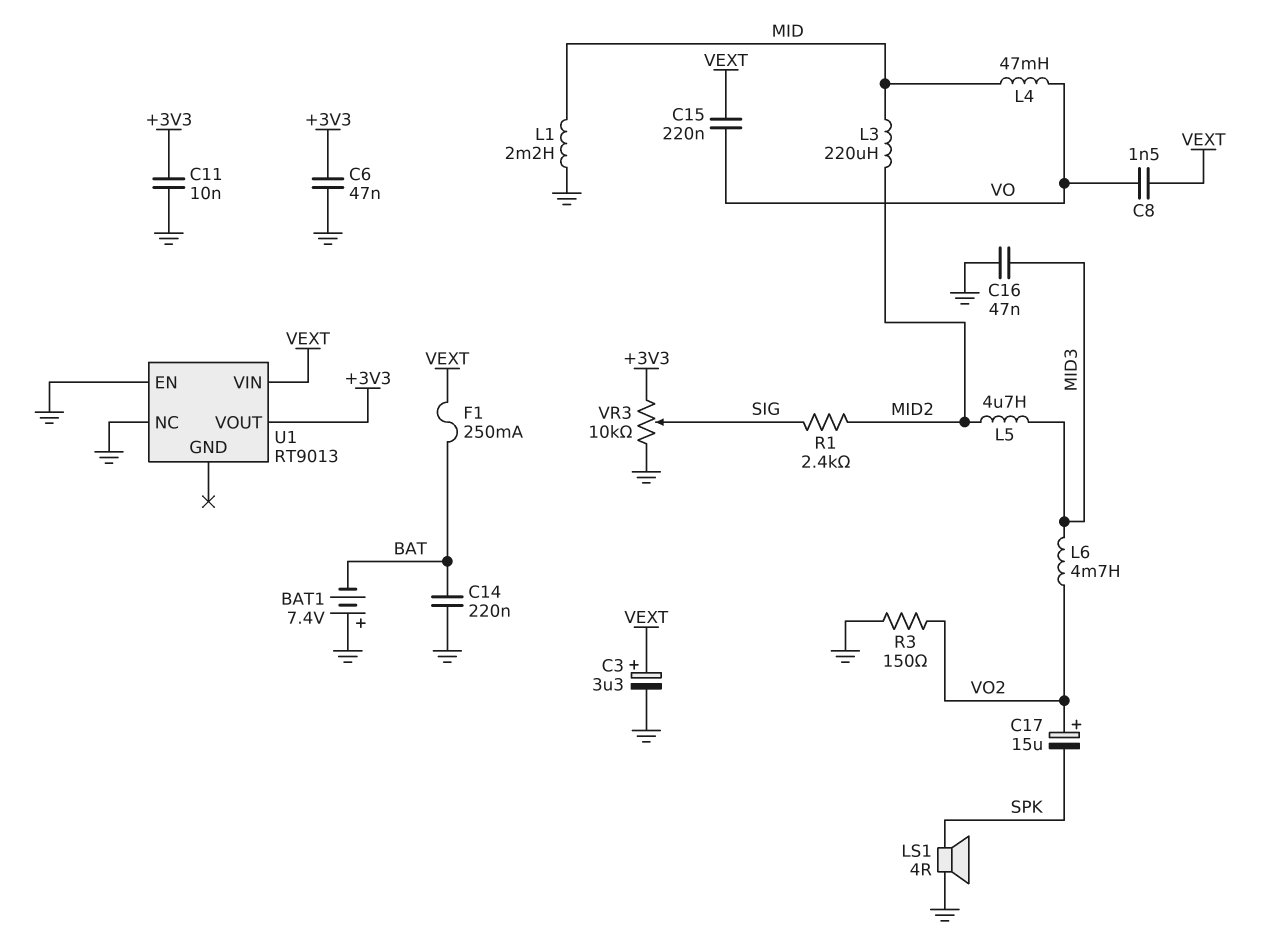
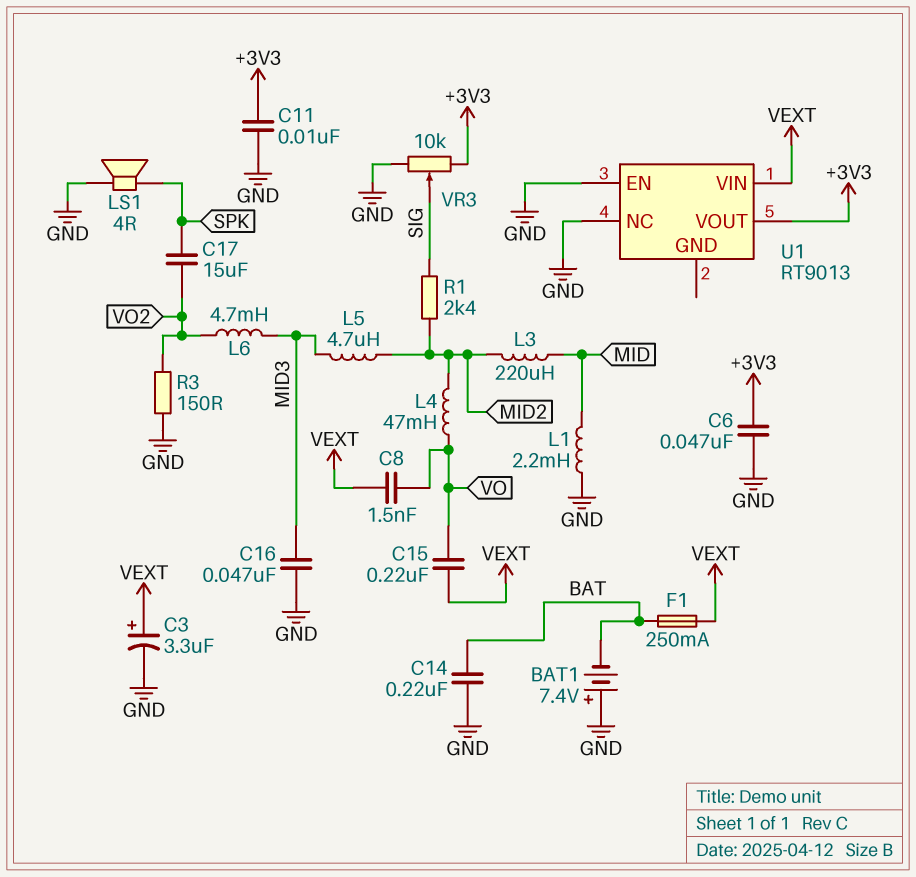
C17: 15uF (plus VO2, minus SPK) -> 15uF (SPK, VO2)
L4: 47mH (MID, VO) -> 47mH (MID2, VO)

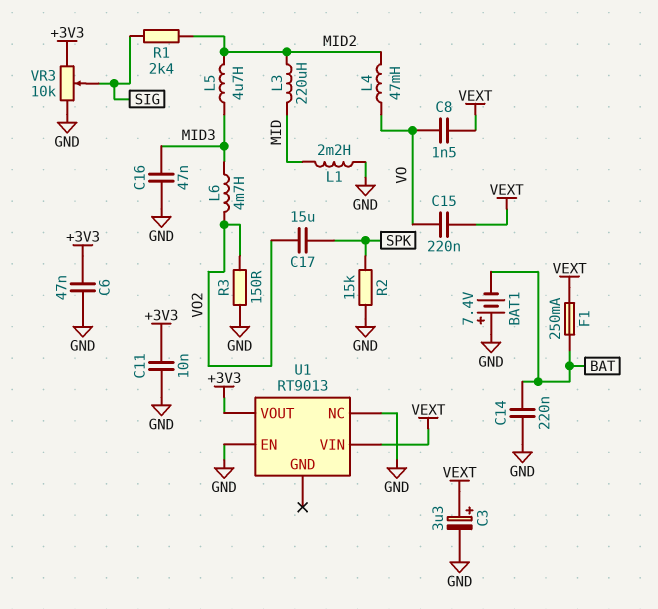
LS1: speaker 4R (GND, SPK) -> none
R2: none -> 15k (GND, SPK)

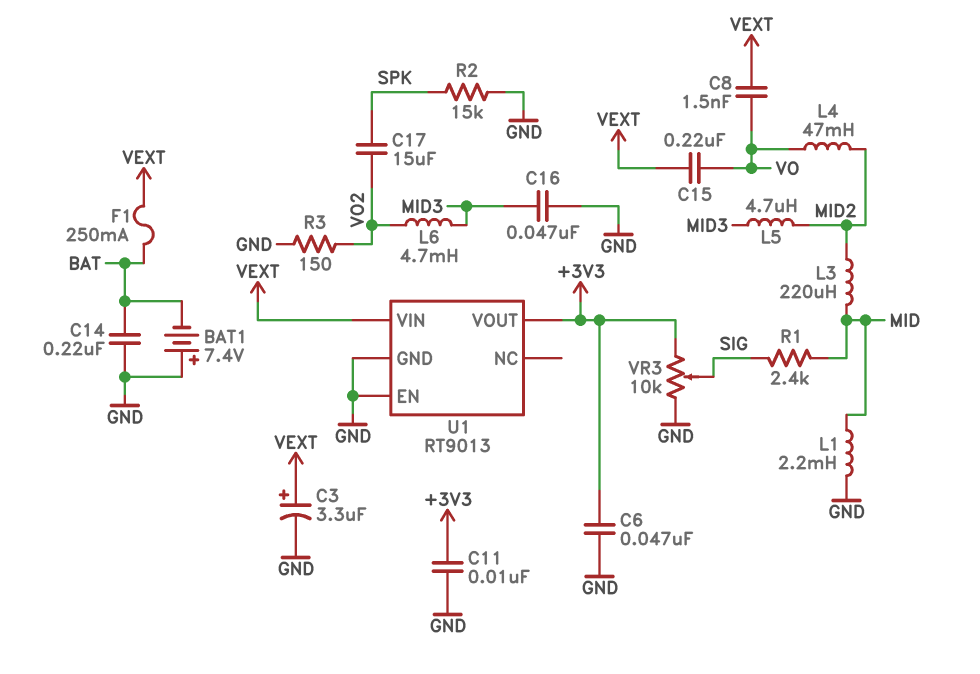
R1: 2.4k (MID2, SIG) -> 2.4k (MID, SIG)
U1 pin GND: none -> GND
U1 pin NC: GND -> none

